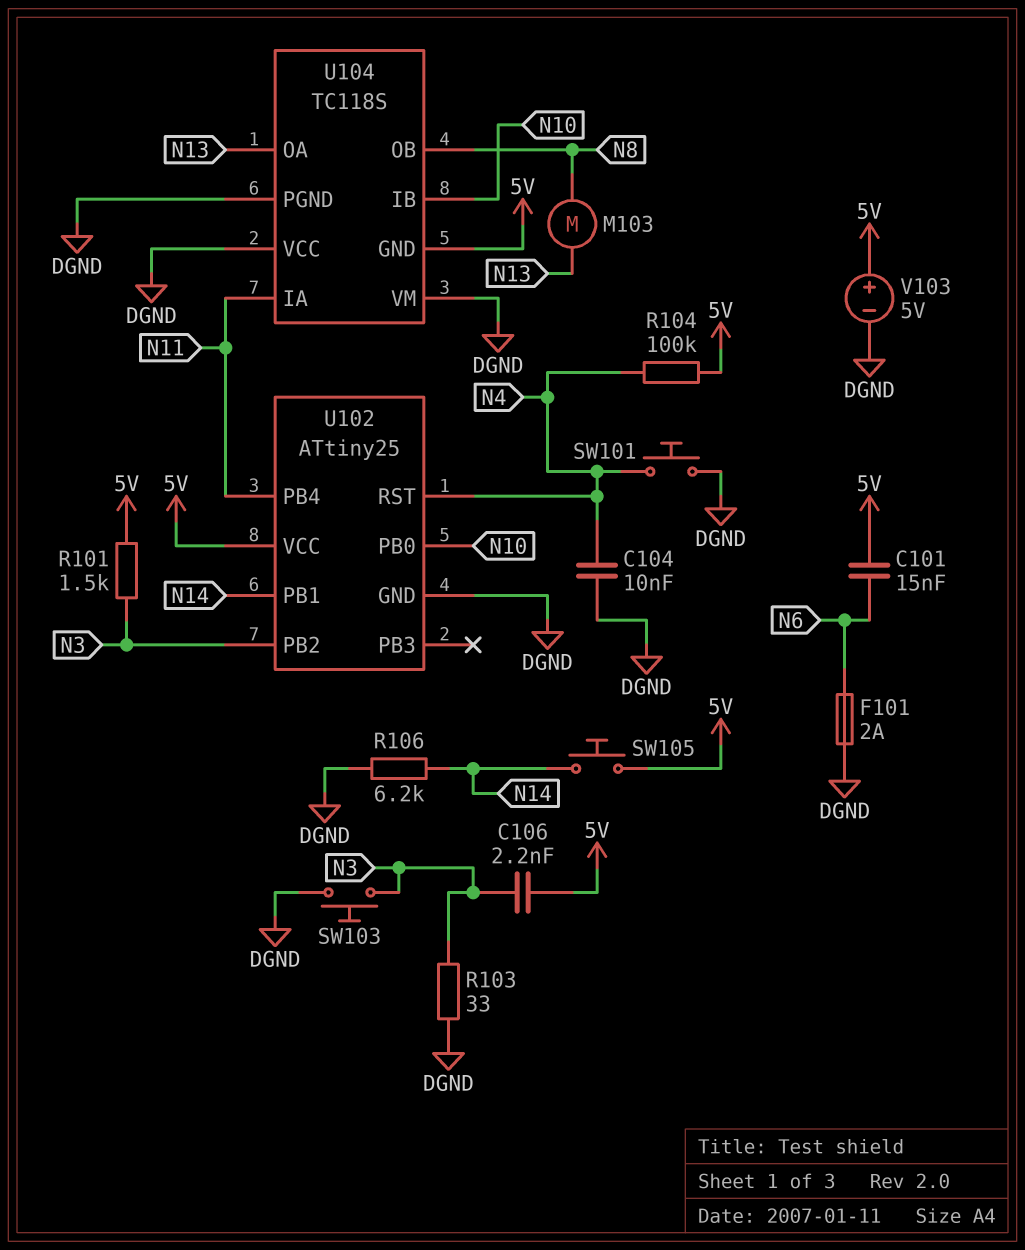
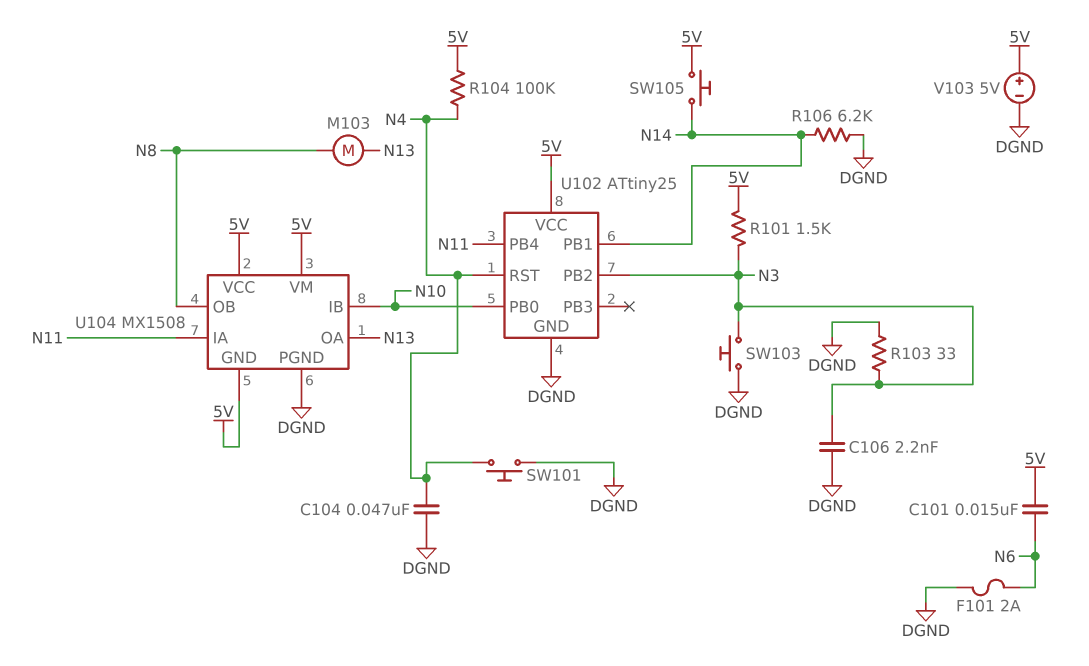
C104: 10nF (DGND, N4) -> 47nF (DGND, N4)
C106: 2.2nF (5V, N3) -> 2.2nF (DGND, N3)
U104: TC118S -> MX1508
U104 pin VCC: DGND -> 5V
U104 pin VM: DGND -> 5V

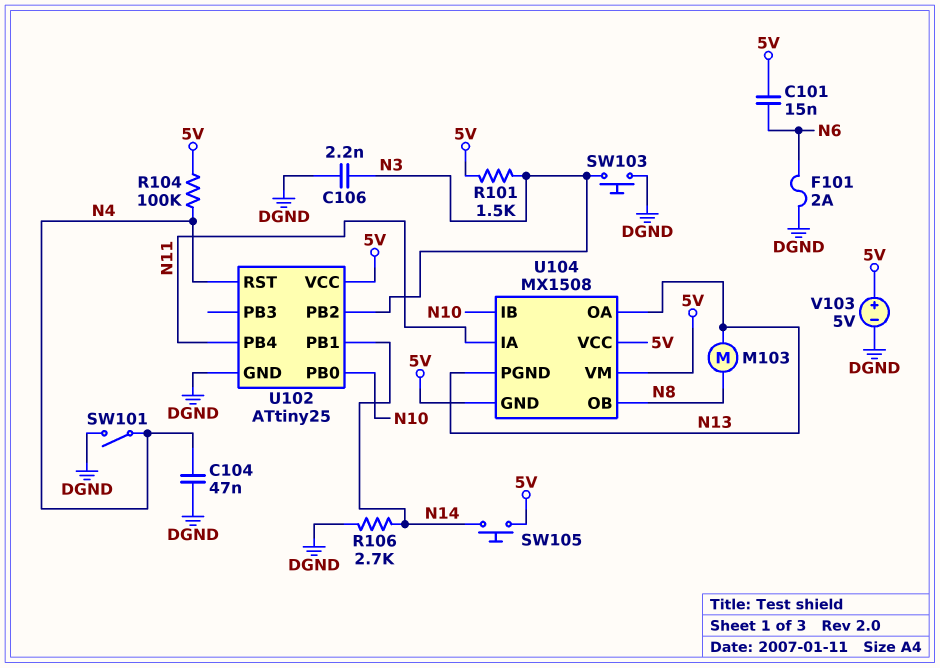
R103: 33 (DGND, N3) -> none
R106: 6.2k (DGND, N14) -> 2.7k (DGND, N14)
SW101: button (DGND, N4) -> switch (DGND, N4)
U104 pin PGND: DGND -> N13

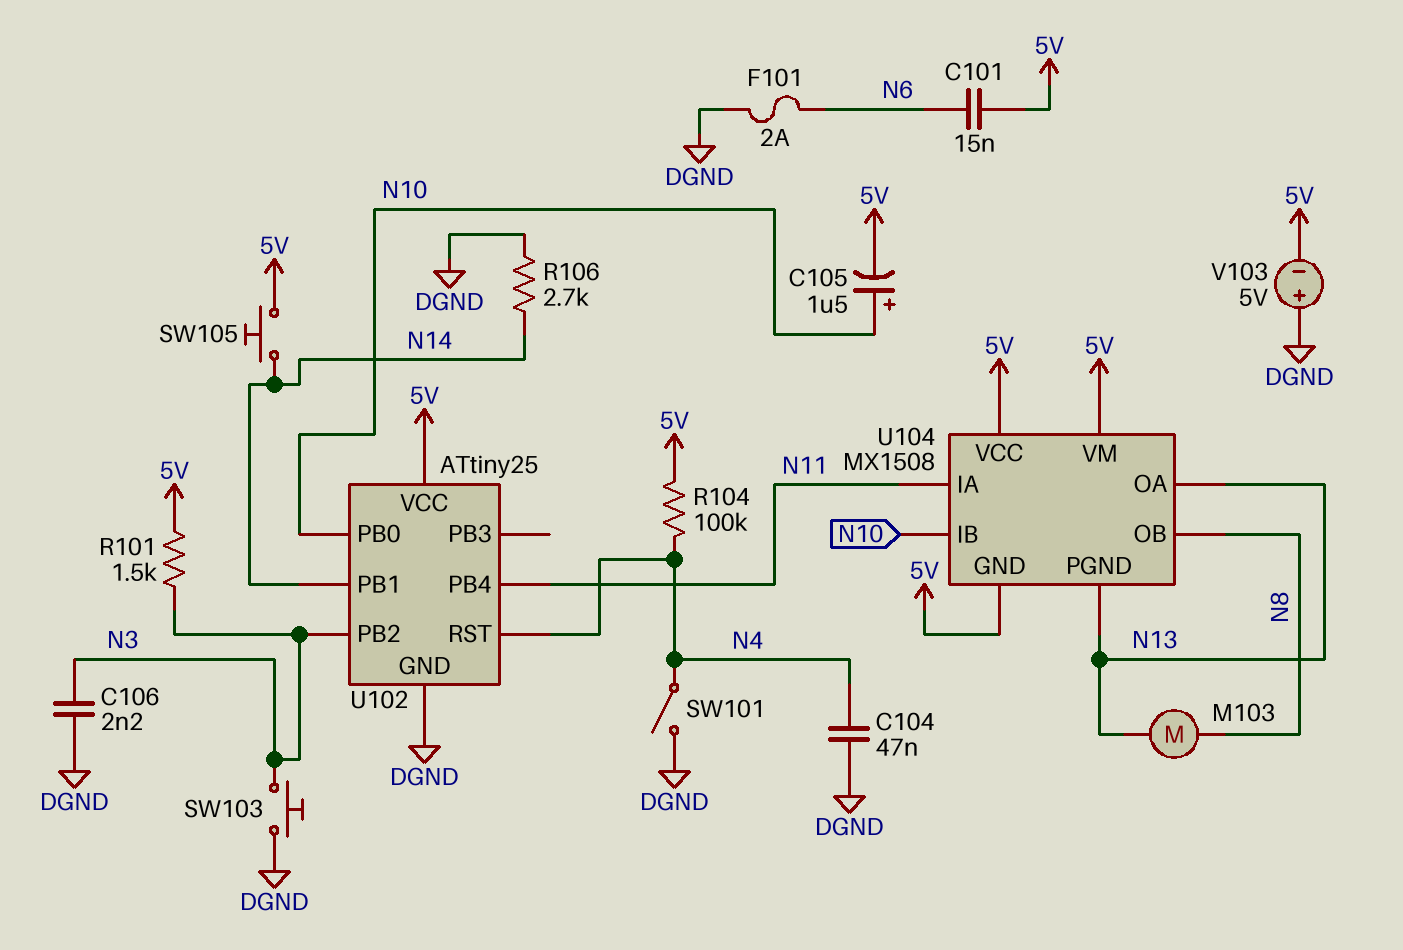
C105: none -> 1.5uF (plus N10, minus 5V)
V103: 5V (plus 5V, minus DGND) -> 5V (plus DGND, minus 5V)

